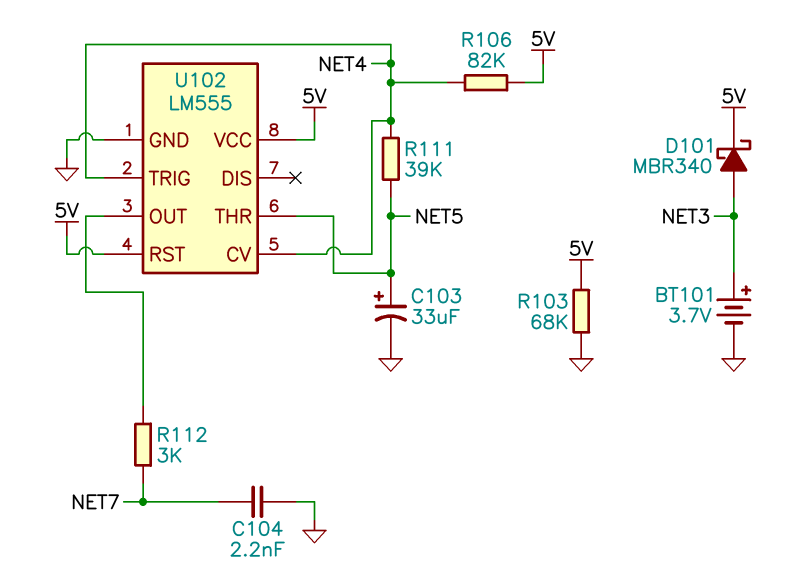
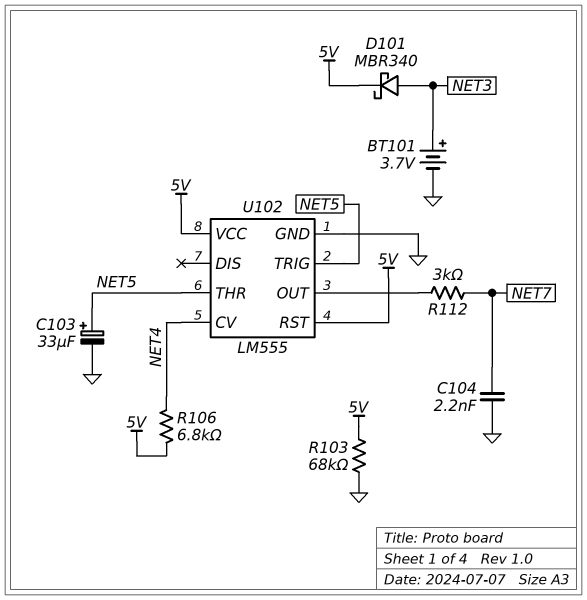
R106: 82k (5V, NET4) -> 6.8k (5V, NET4)
R111: 39k (NET4, NET5) -> none
U102 pin TRIG: NET4 -> NET5

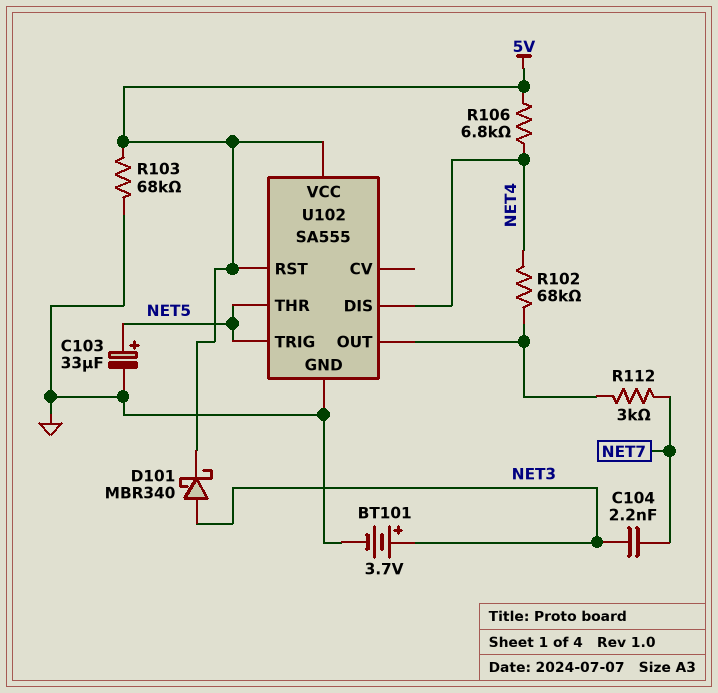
C104: 2.2nF (GND, NET7) -> 2.2nF (NET3, NET7)
R102: none -> 68k (NET4, U102/OUT)
U102: LM555 -> SA555
U102 pin CV: NET4 -> none
U102 pin DIS: none -> NET4

